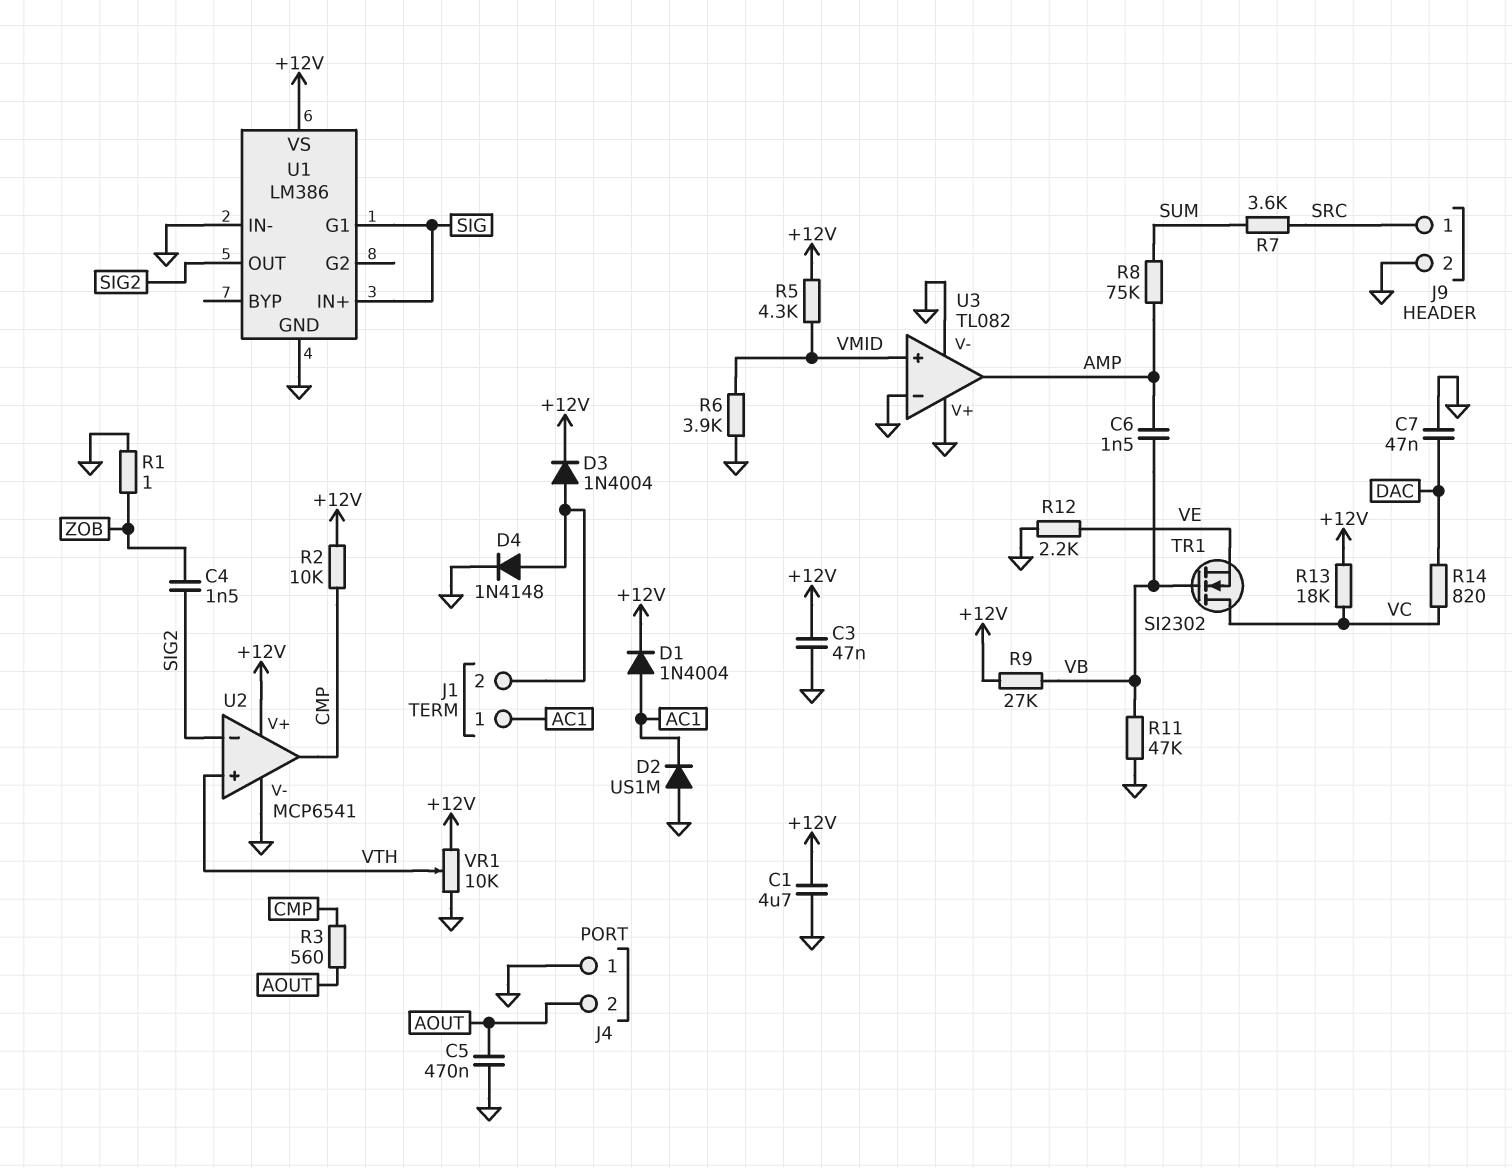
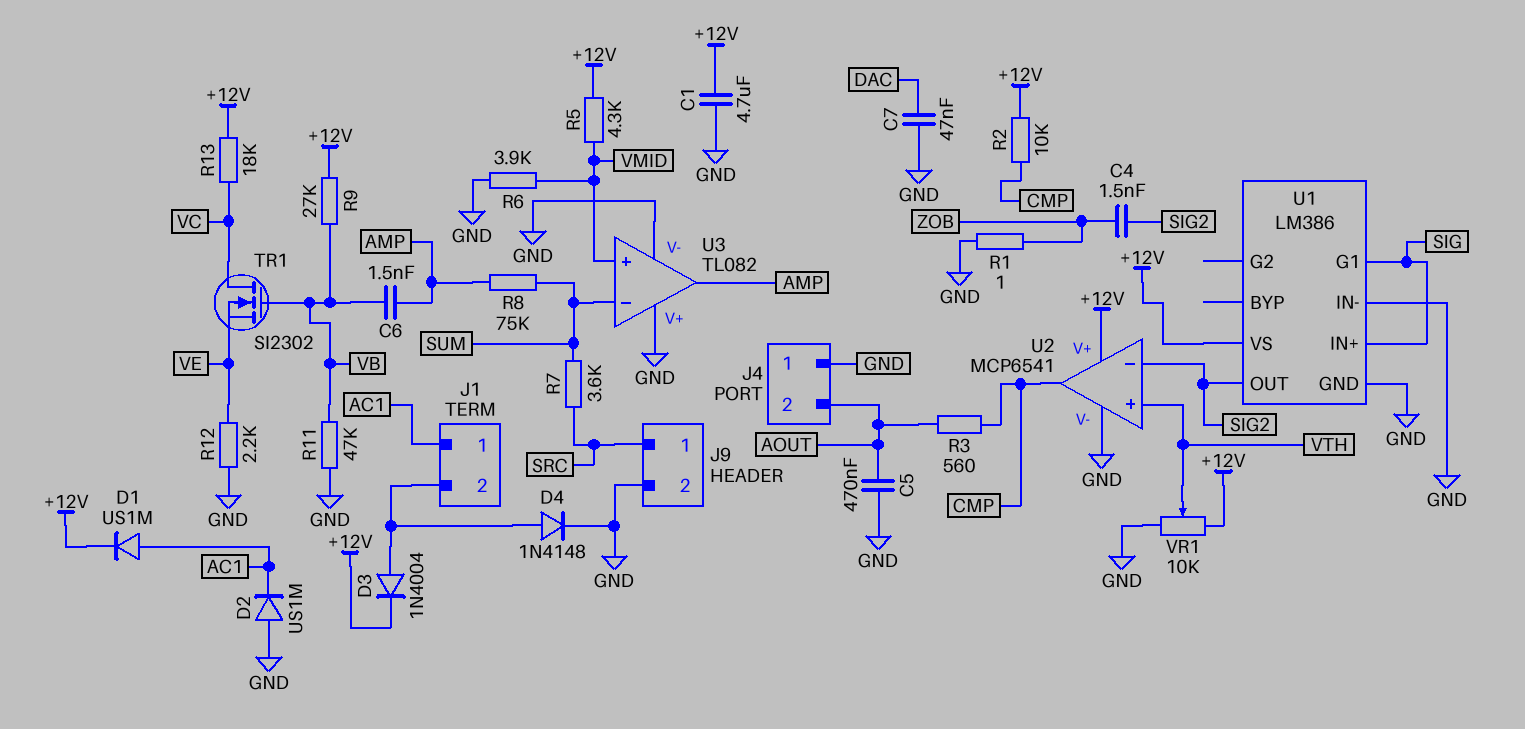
C3: 47nF (+12V, GND) -> none
D1: diode 1N4004 (A AC1, K +12V) -> diode US1M (A AC1, K +12V)
R14: 820 (DAC, VC) -> none
U3 pin in-: GND -> SUM

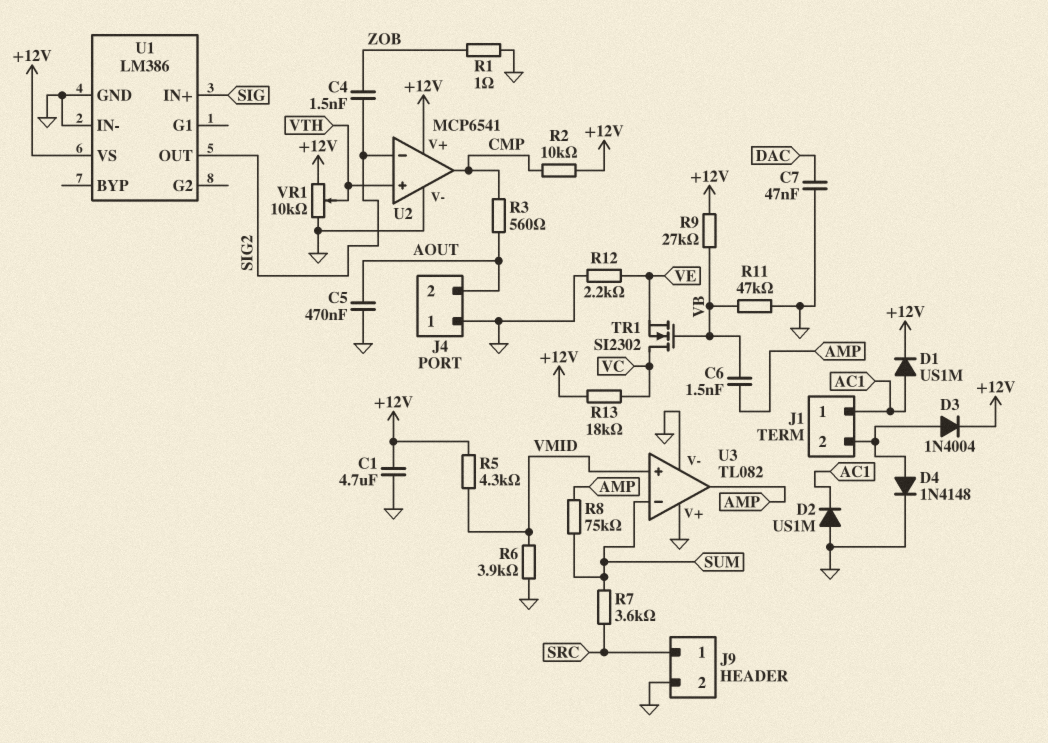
U1 pin G1: SIG -> none

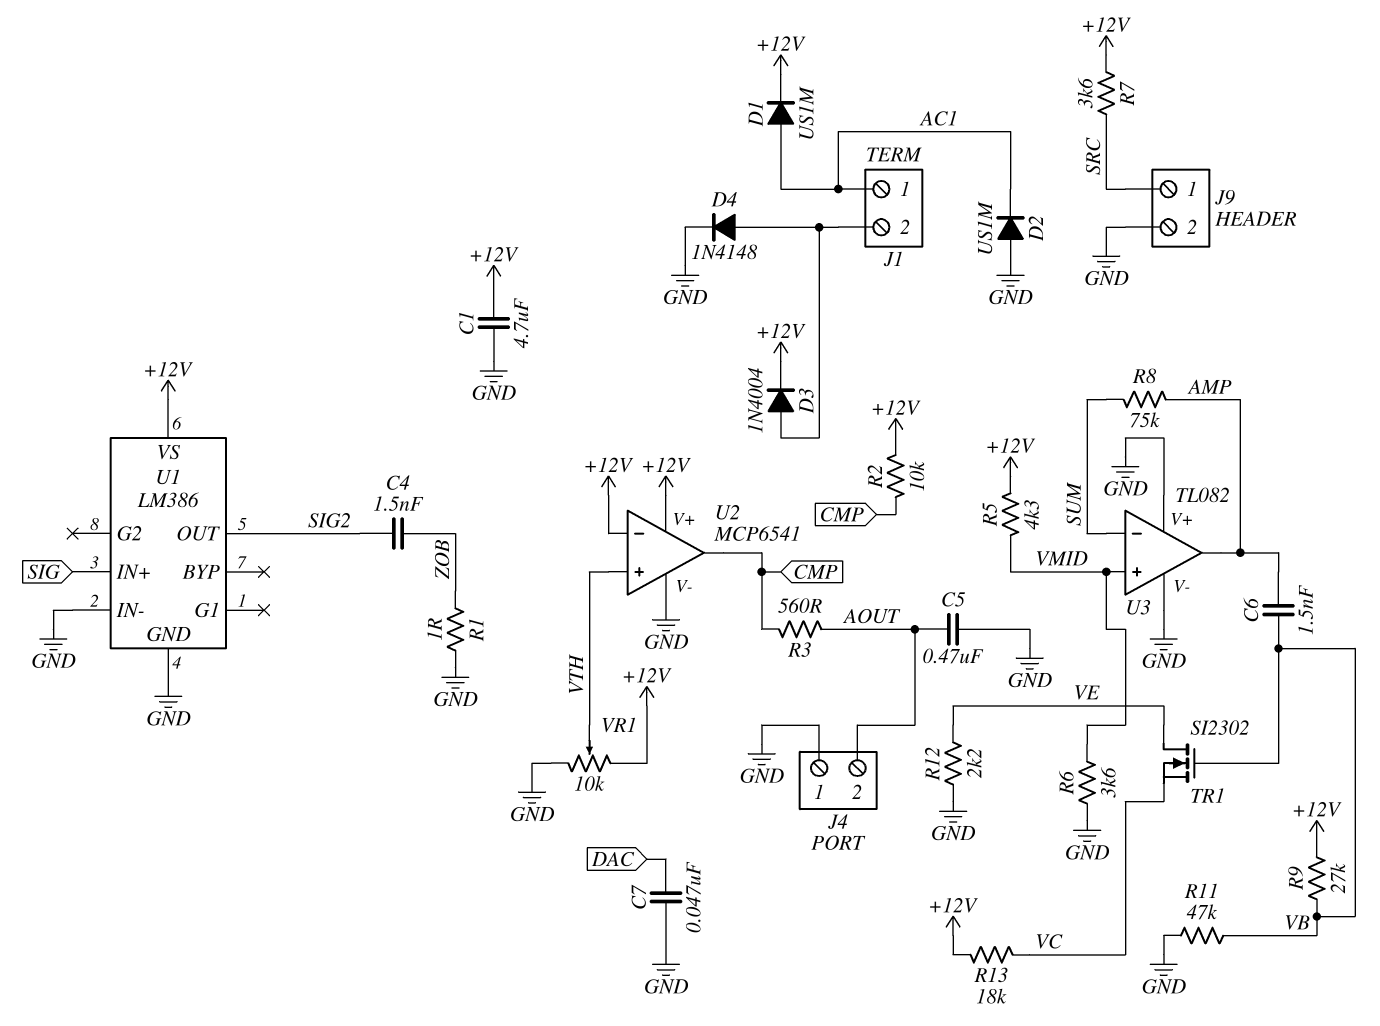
R6: 3.9k (GND, VMID) -> 3.6k (GND, VMID)
R7: 3.6k (SRC, SUM) -> 3.6k (+12V, SRC)
TR1: NMOS SI2302 (G VB, D VC, S VE) -> NMOS SI2302 (G VB, D VE, S VC)
U2 pin in-: SIG2 -> +12V

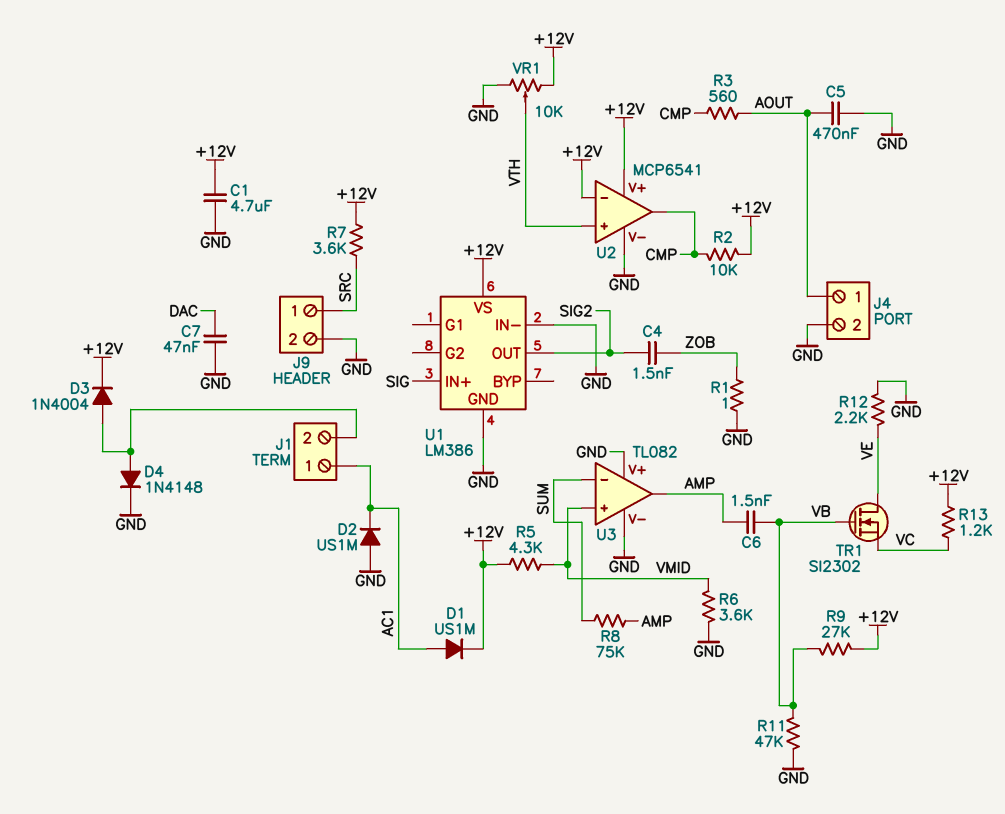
J4 pin 1: GND -> AOUT
J4 pin 2: AOUT -> GND
R13: 18k (+12V, VC) -> 1.2k (+12V, VC)

